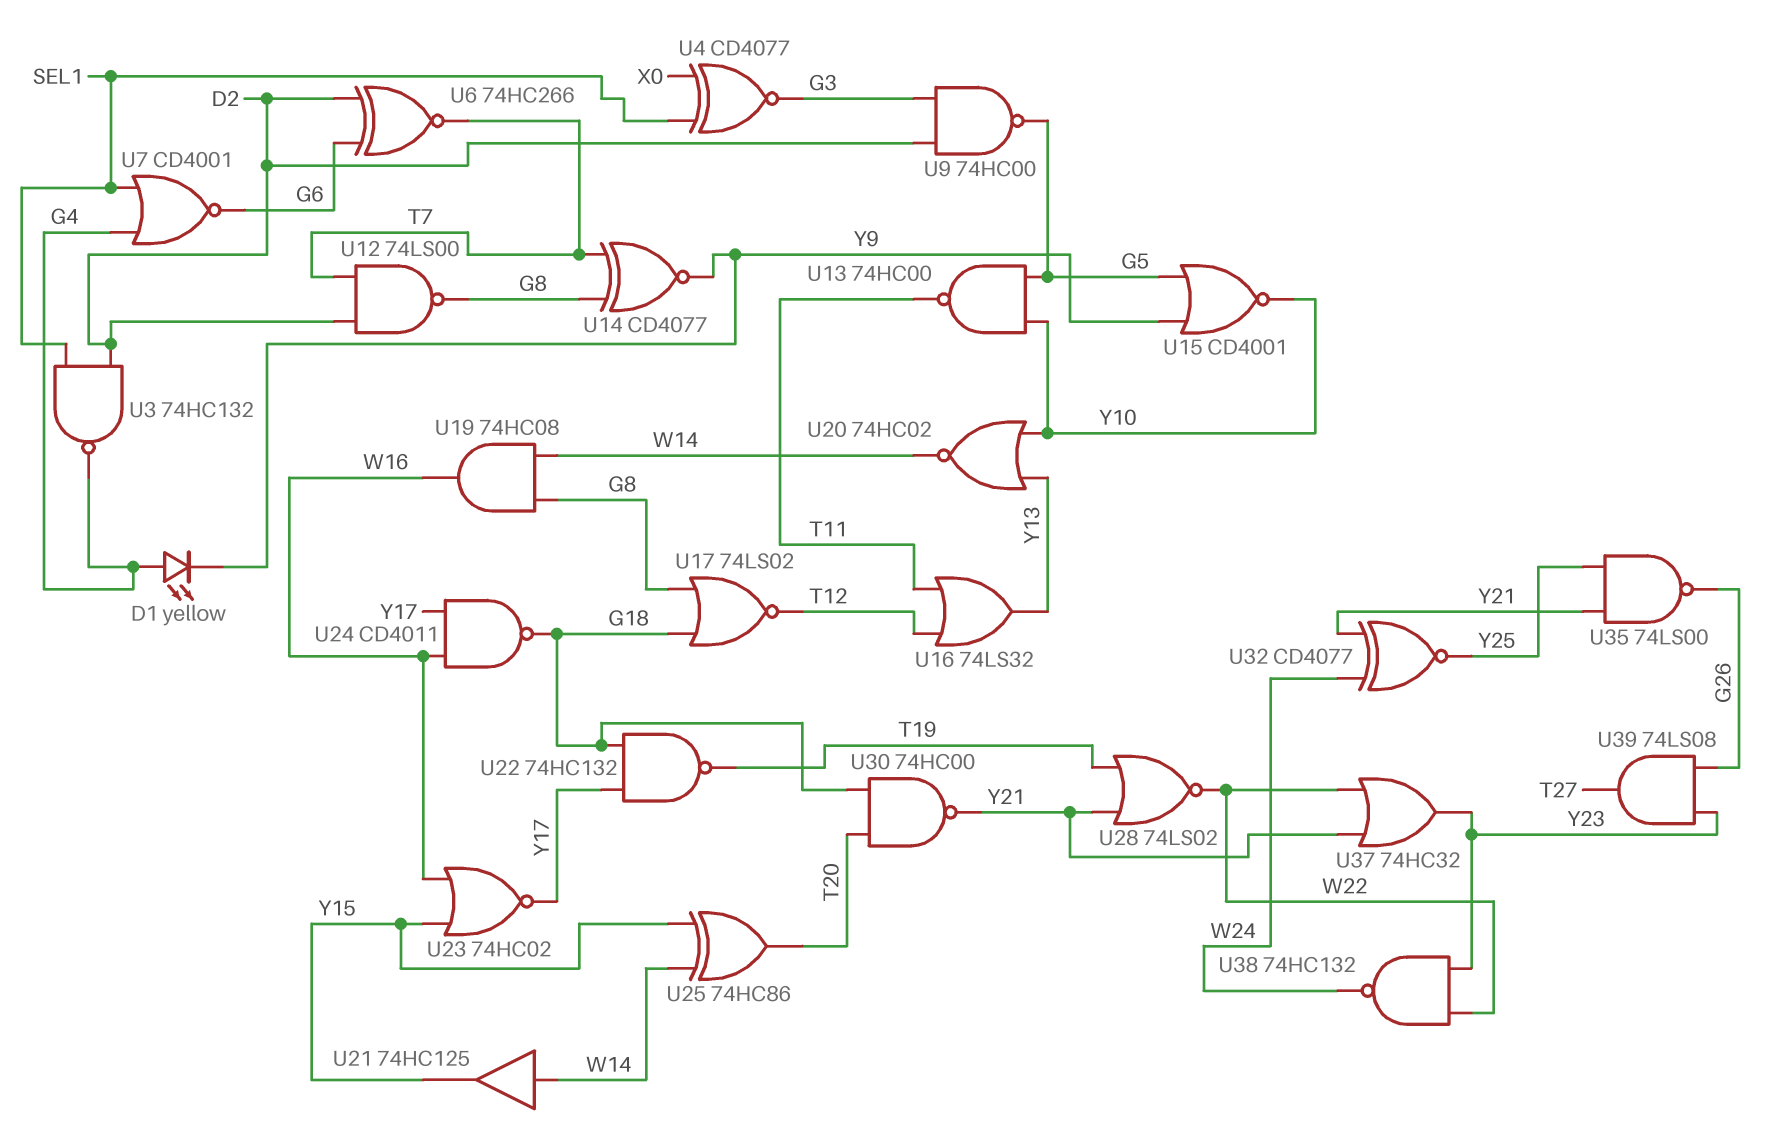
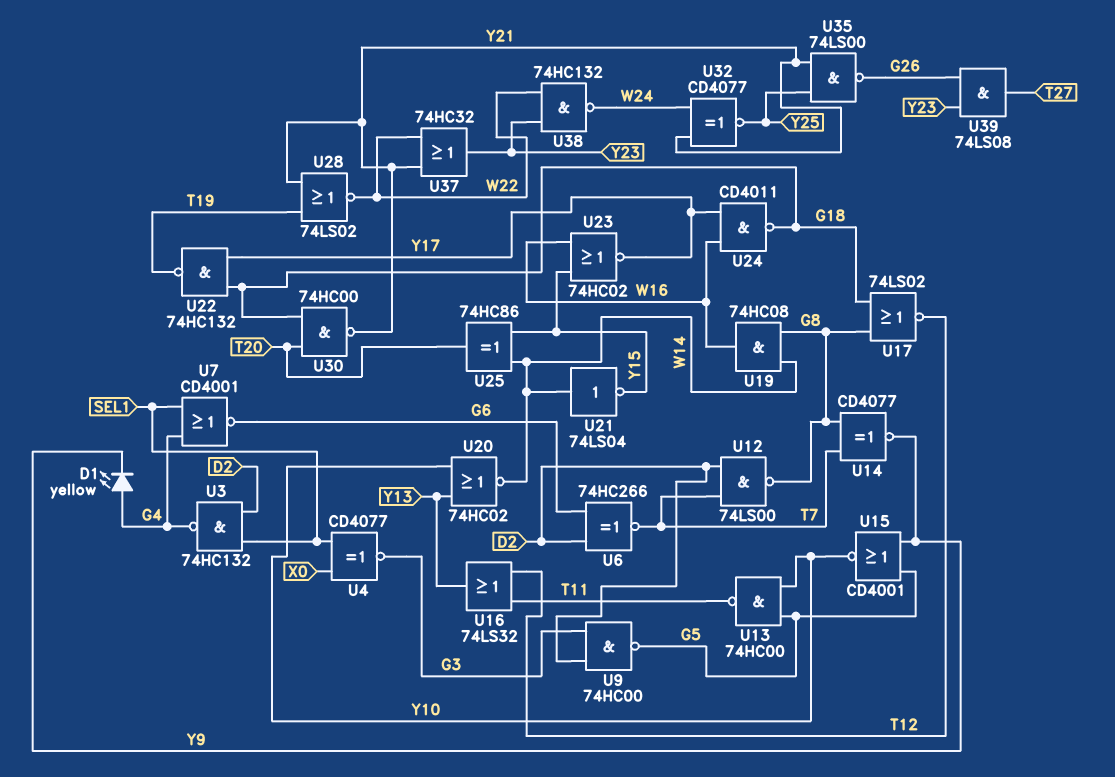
U21: buffer 74HC125 (in W14, out Y15) -> NOT 74LS04 (in W14, out Y15)

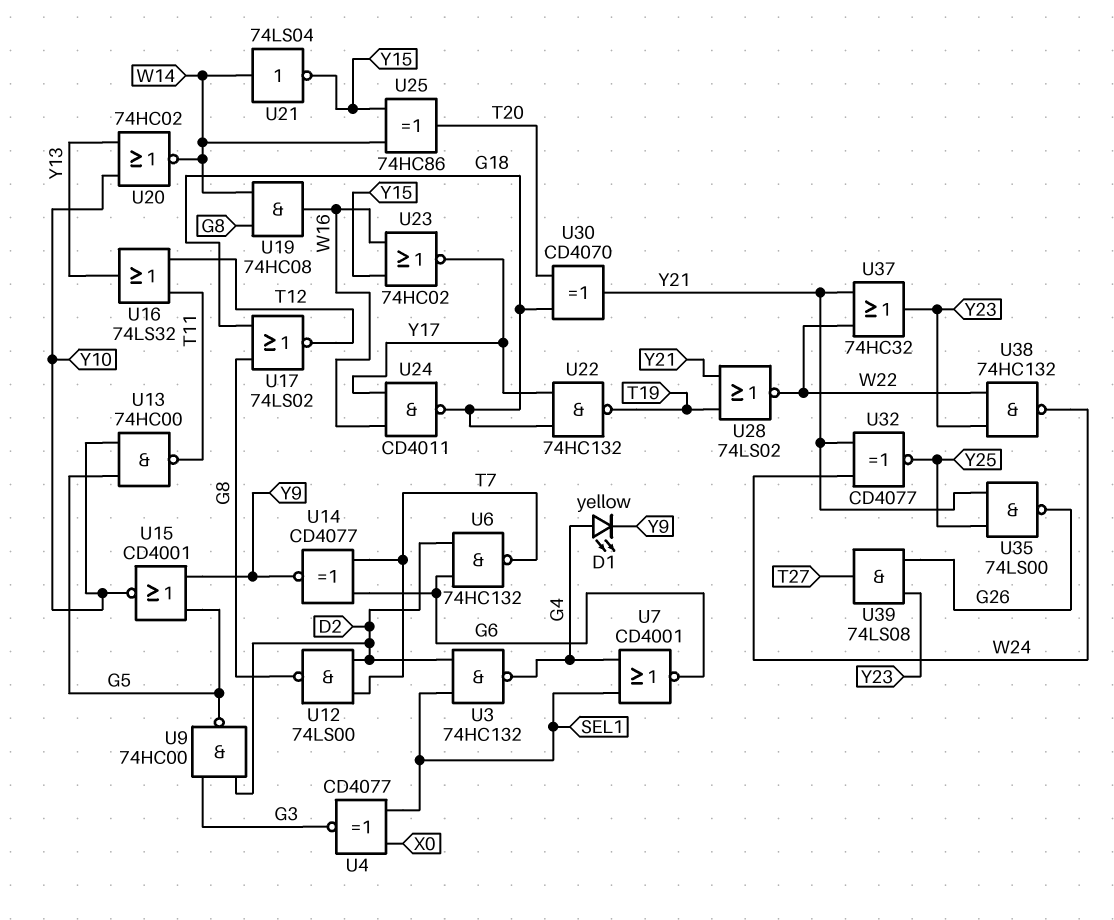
U6: XNOR 74HC266 (in D2, in G6, out T7) -> NAND 74HC132 (in D2, in G6, out T7)
U14: XNOR CD4077 (in G8, in T7, out Y9) -> XNOR CD4077 (in G6, in T7, out Y9)
U30: NAND 74HC00 (in G18, in T20, out Y21) -> XOR CD4070 (in G18, in T20, out Y21)

